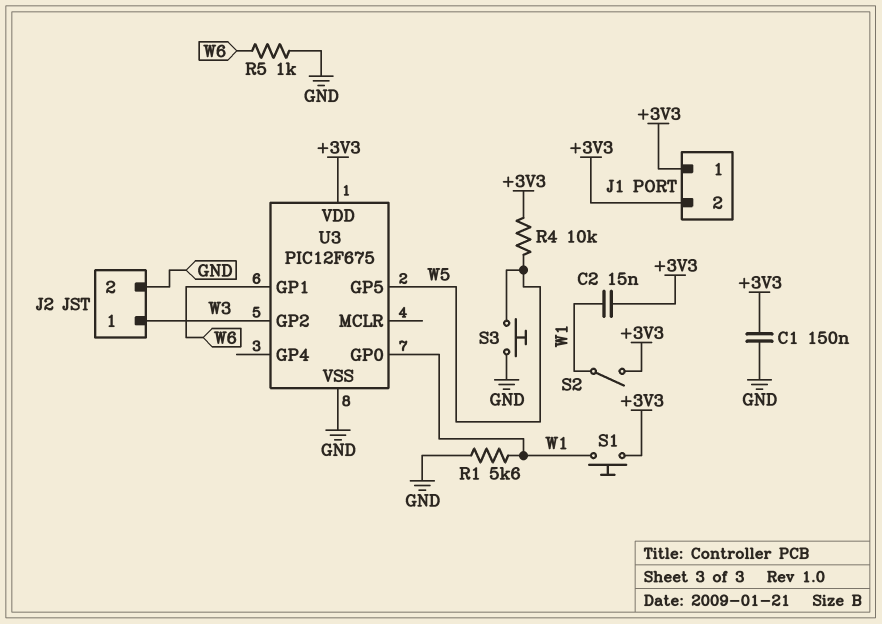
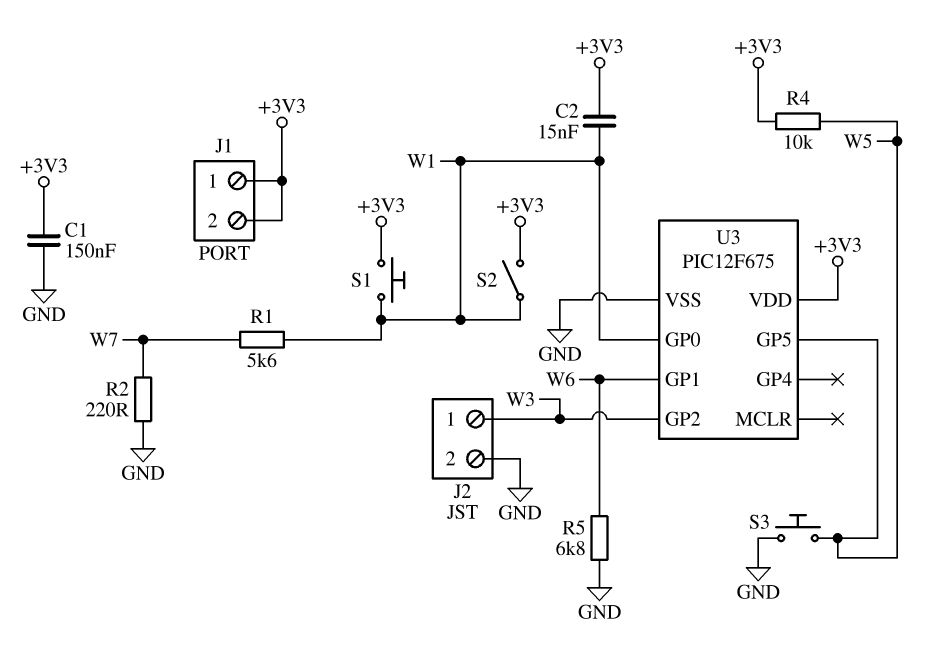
R1: 5.6k (GND, W1) -> 5.6k (W1, W7)
R2: none -> 220 (GND, W7)
R5: 1k (GND, W6) -> 6.8k (GND, W6)

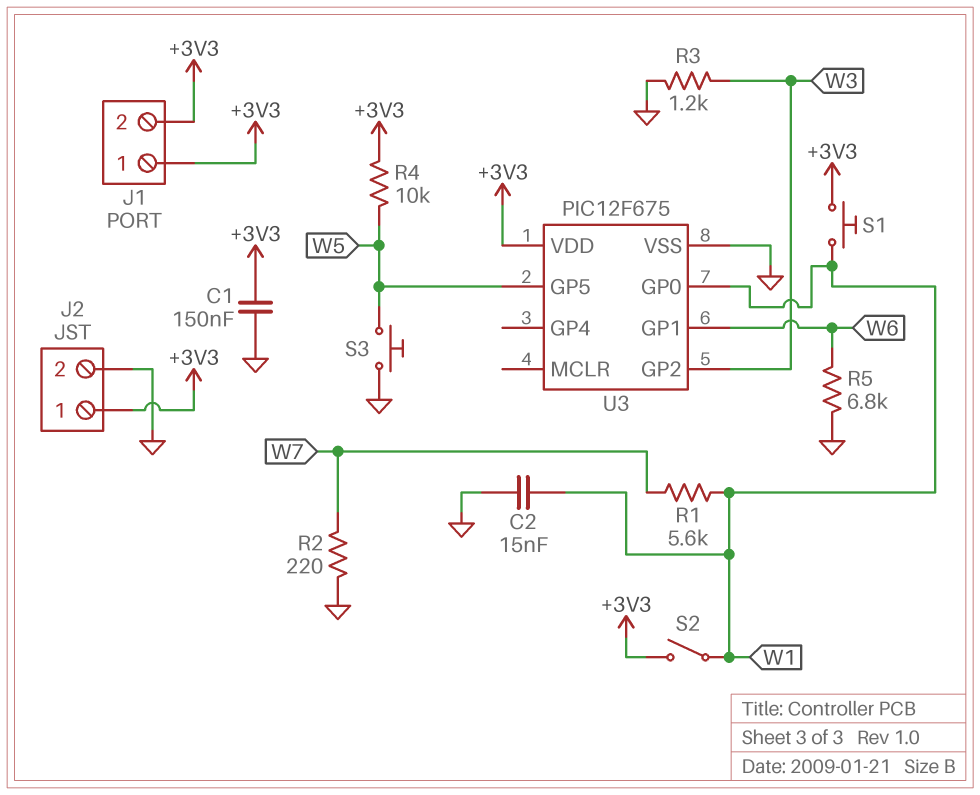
C2: 15nF (+3V3, W1) -> 15nF (GND, W1)
J2 pin 1: W3 -> +3V3
R3: none -> 1.2k (GND, W3)

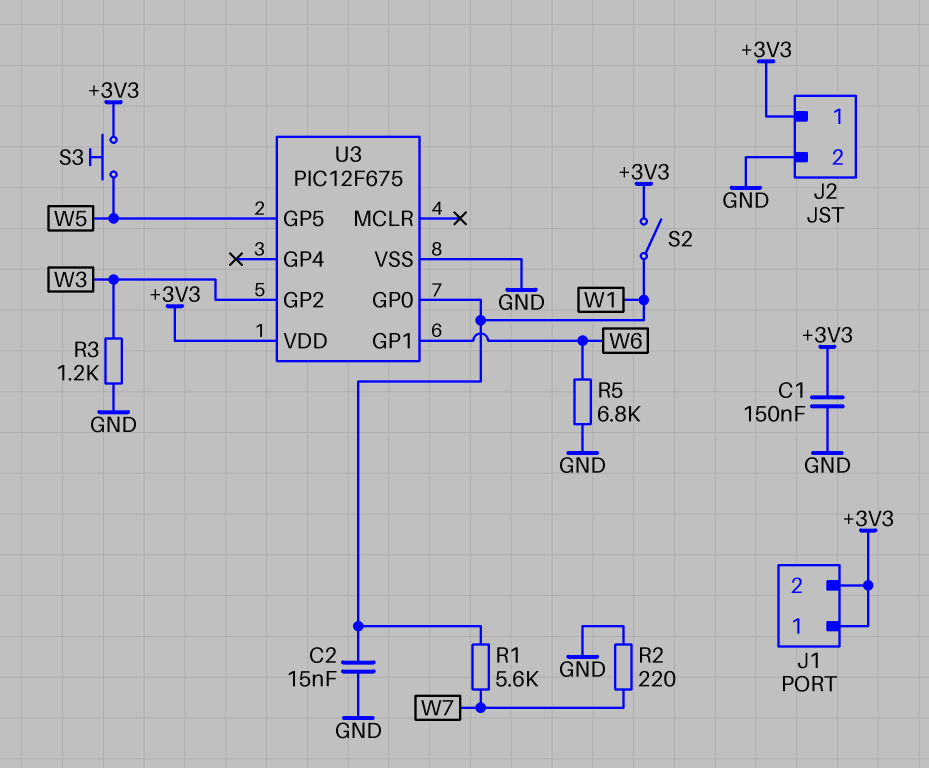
R4: 10k (+3V3, W5) -> none
S1: button (+3V3, W1) -> none
S3: button (GND, W5) -> button (+3V3, W5)

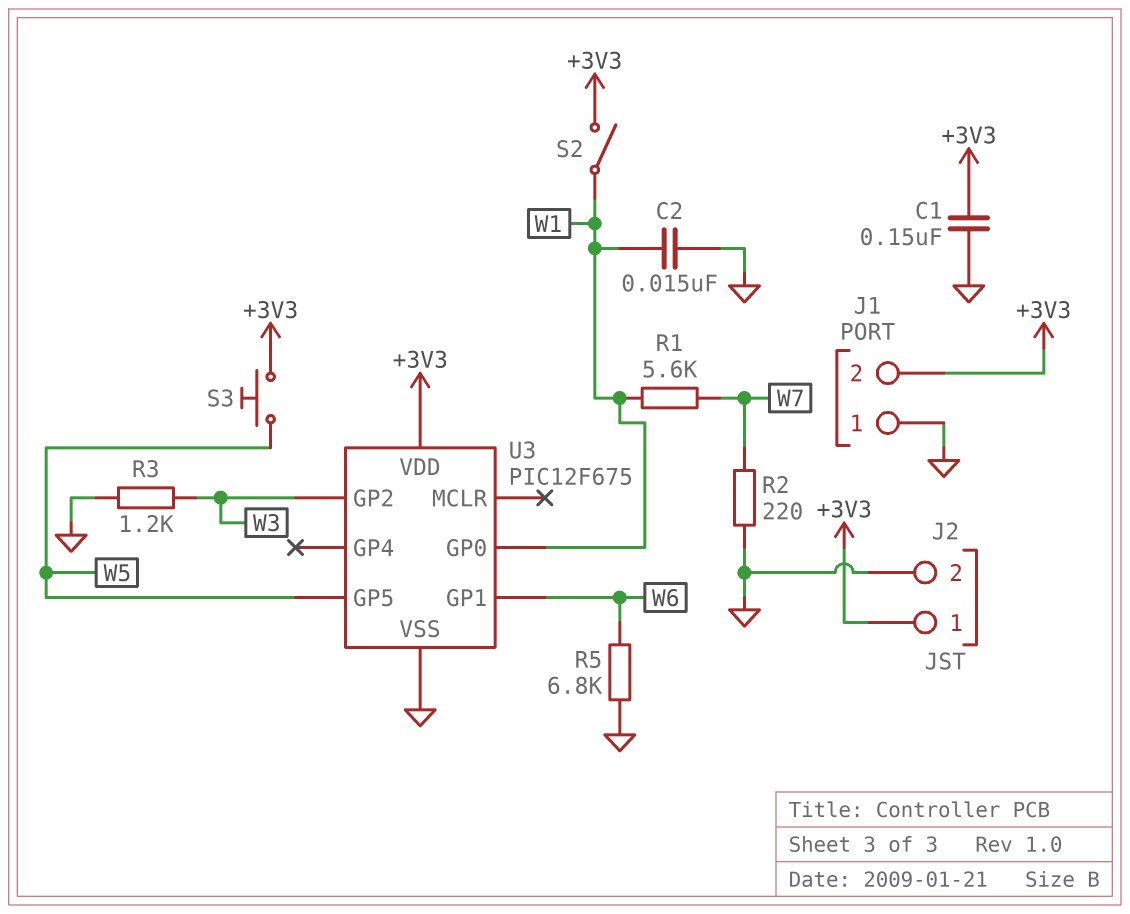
J1 pin 1: +3V3 -> GND

